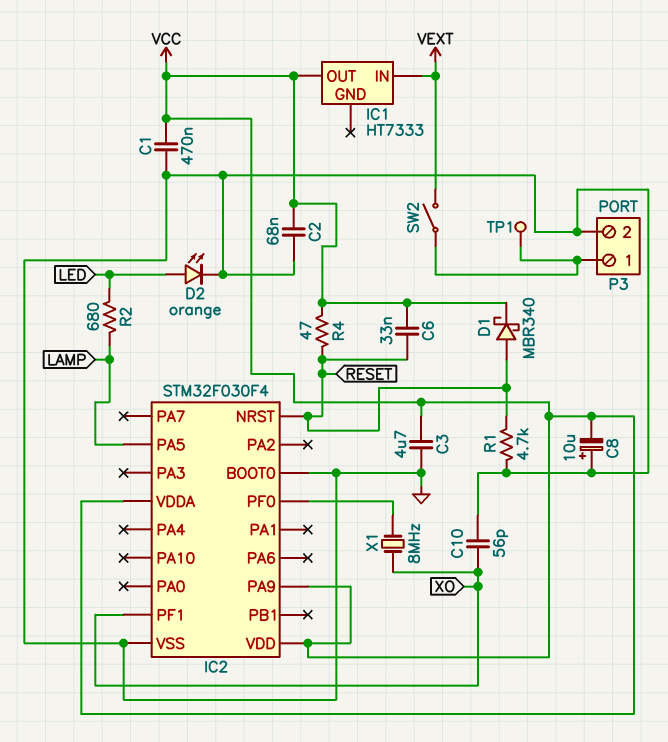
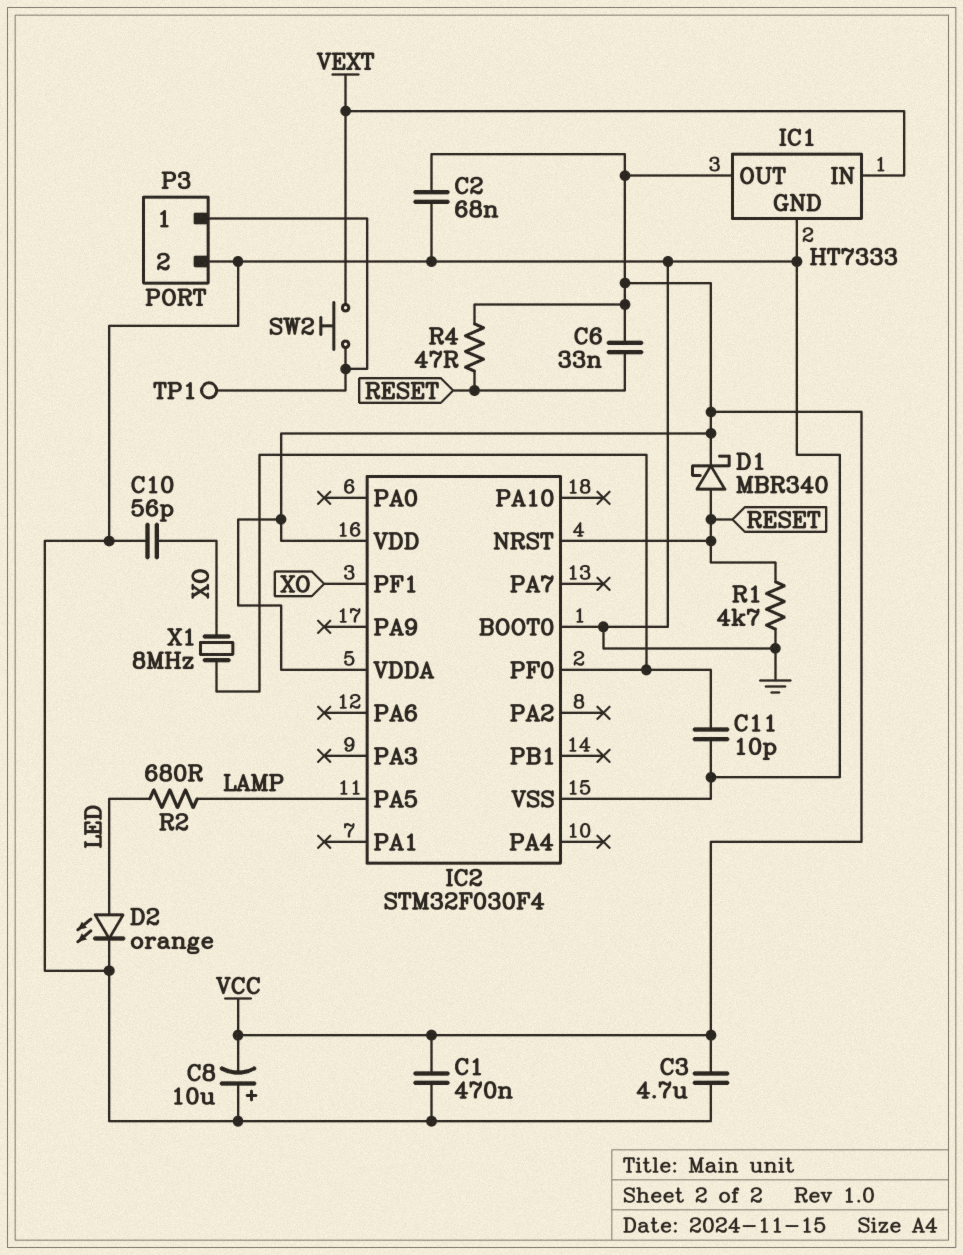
C11: none -> 10pF (GND, IC2/PF0)
IC1 pin GND: none -> GND
IC2 pin PA9: VCC -> none
SW2: switch (P3/1, VEXT) -> button (P3/1, VEXT)

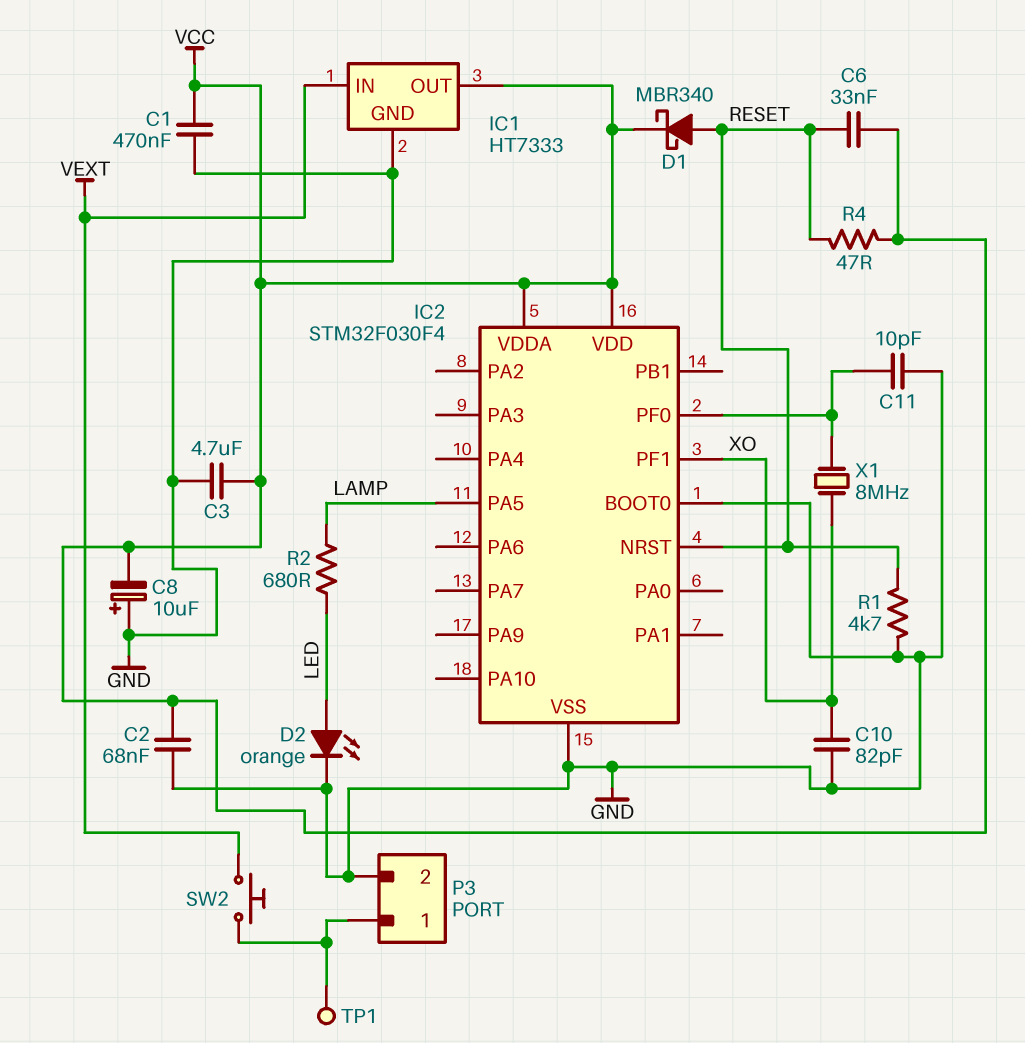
C10: 56pF (GND, XO) -> 82pF (GND, XO)

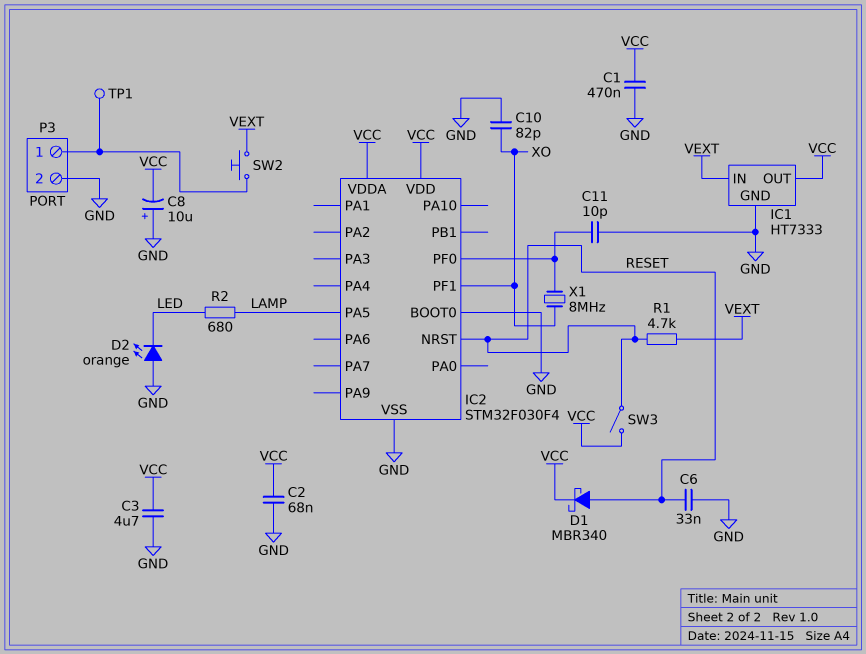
C6: 33nF (RESET, VCC) -> 33nF (GND, RESET)
D2: LED orange (A LED, K GND) -> LED orange (A GND, K LED)
R1: 4.7k (GND, RESET) -> 4.7k (RESET, VEXT)
R4: 47 (RESET, VCC) -> none
SW3: none -> switch (RESET, VCC)

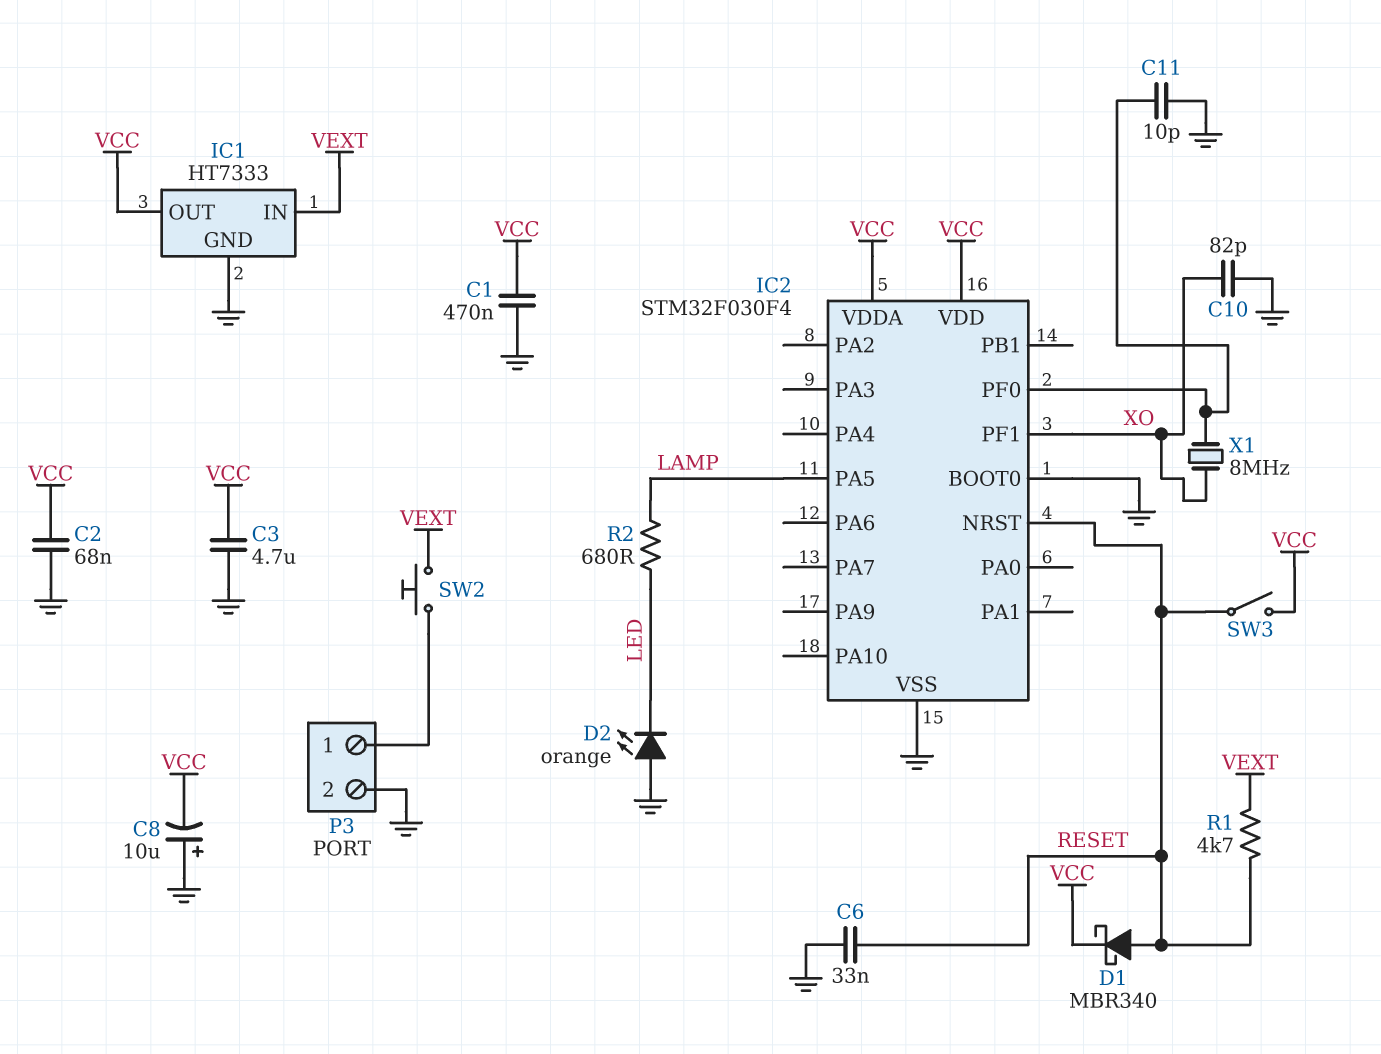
TP1: test point (P3/1) -> none

